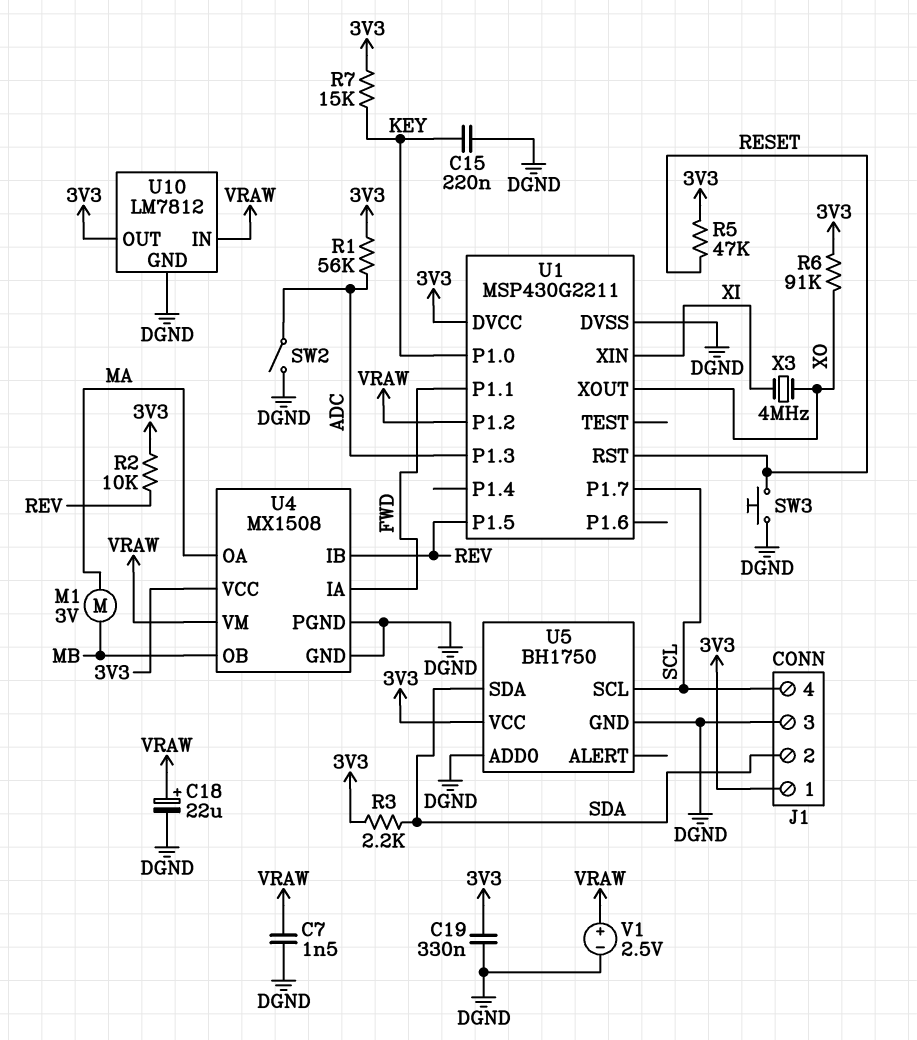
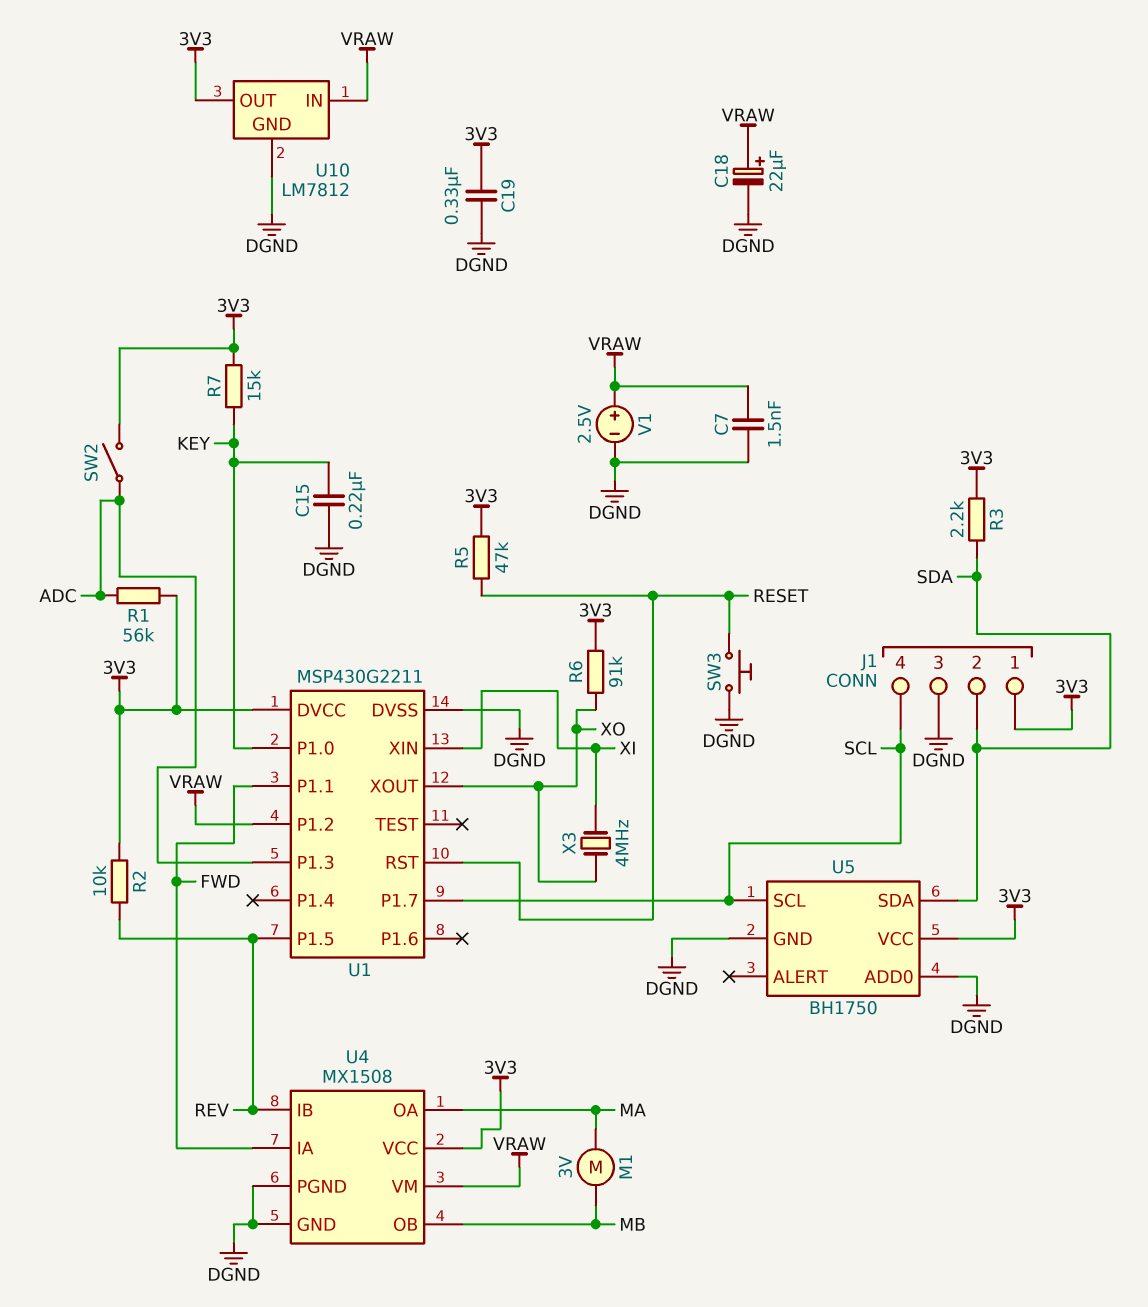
SW2: switch (ADC, DGND) -> switch (3V3, ADC)

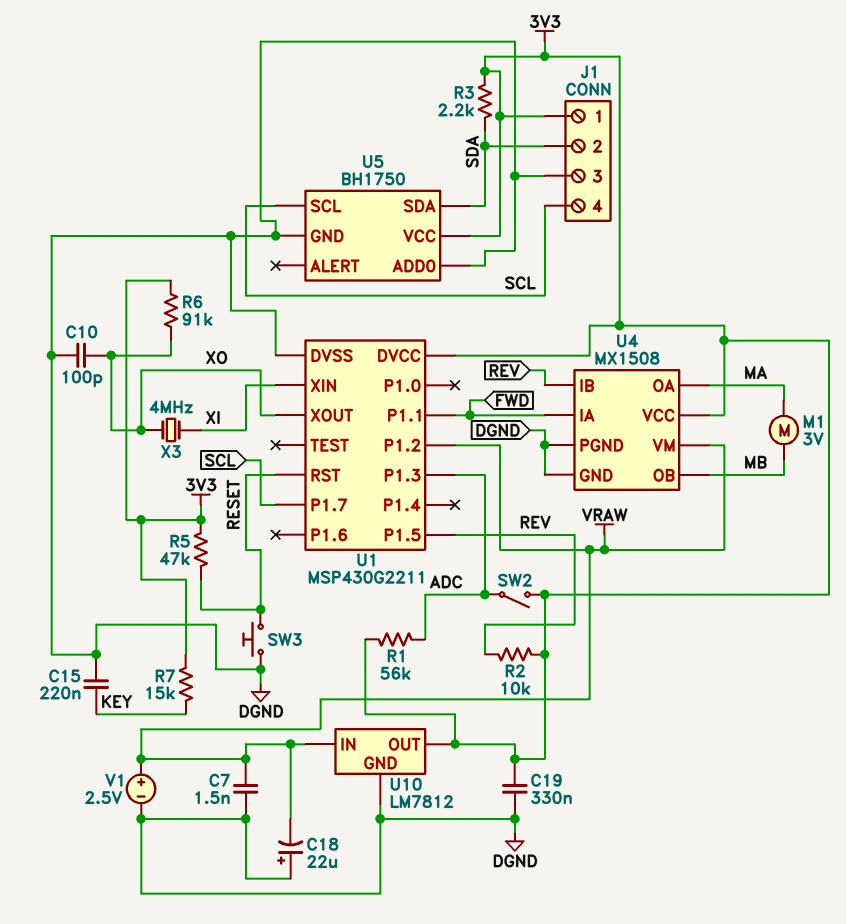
C10: none -> 100pF (DGND, XO)
C18: 22uF (plus VRAW, minus DGND) -> 22uF (plus DGND, minus VRAW)
U1 pin P1.0: KEY -> none

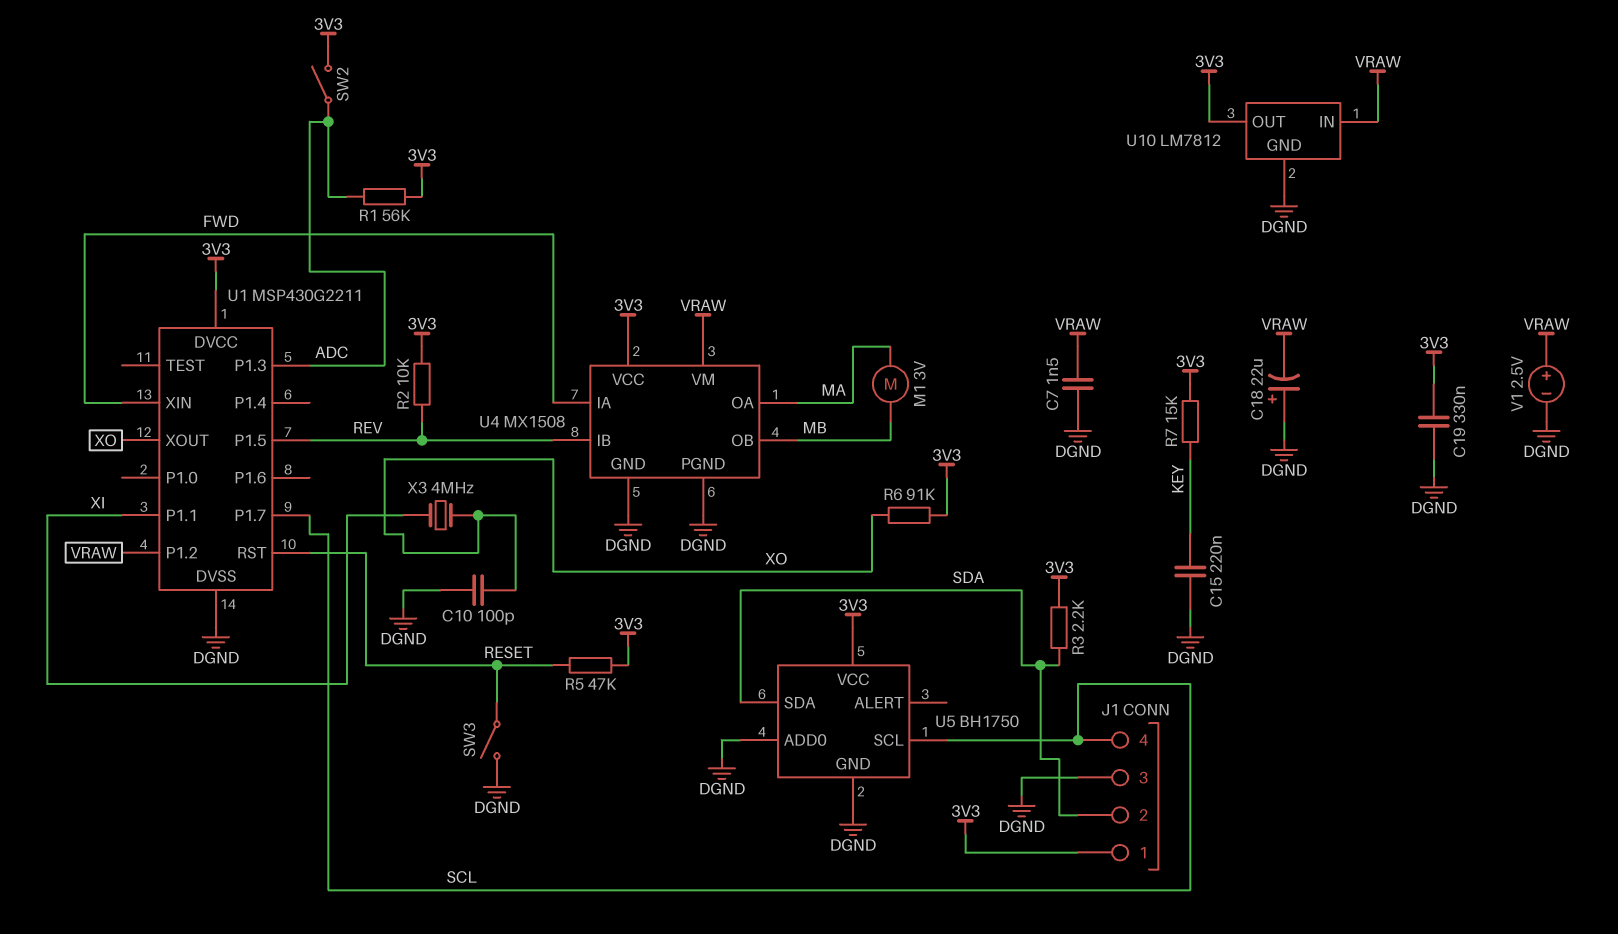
SW3: button (DGND, RESET) -> switch (DGND, RESET)
U1 pin P1.1: FWD -> XI
U1 pin XIN: XI -> FWD

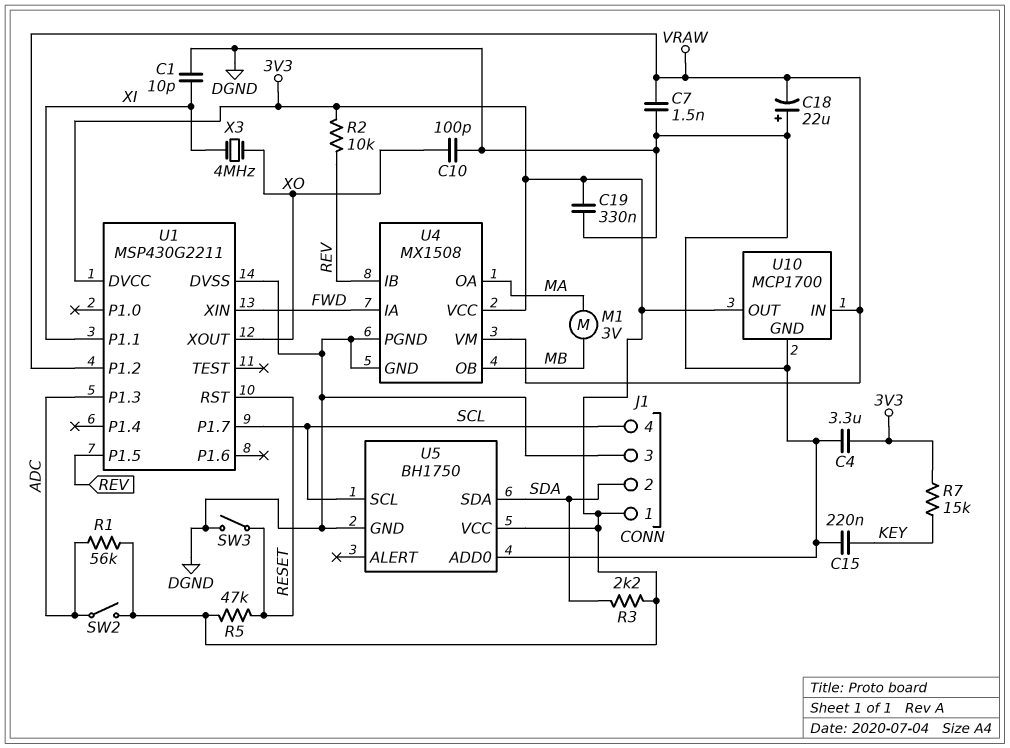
C1: none -> 10pF (DGND, XI)
C4: none -> 3.3uF (3V3, DGND)
R6: 91k (3V3, XO) -> none
U10: LM7812 -> MCP1700
V1: 2.5V (plus VRAW, minus DGND) -> none

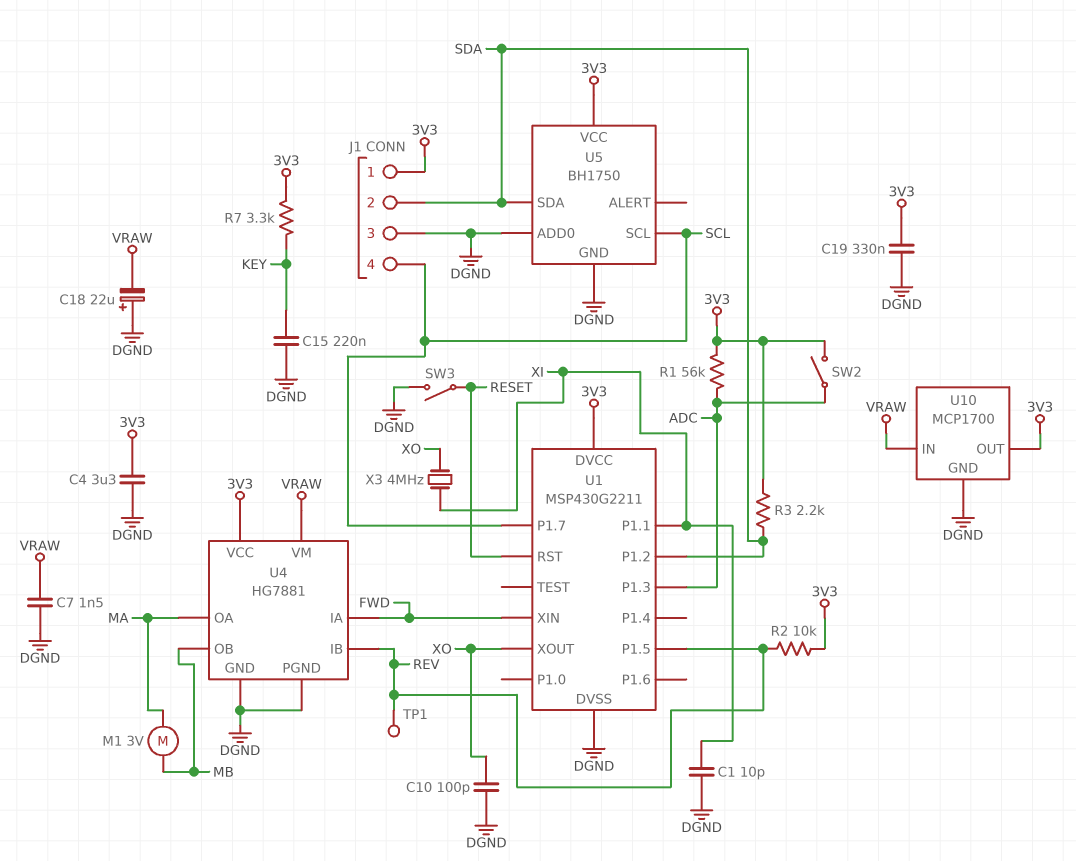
R5: 47k (3V3, RESET) -> none
R7: 15k (3V3, KEY) -> 3.3k (3V3, KEY)
TP1: none -> test point (REV)
U1 pin P1.2: VRAW -> SDA
U4: MX1508 -> HG7881

